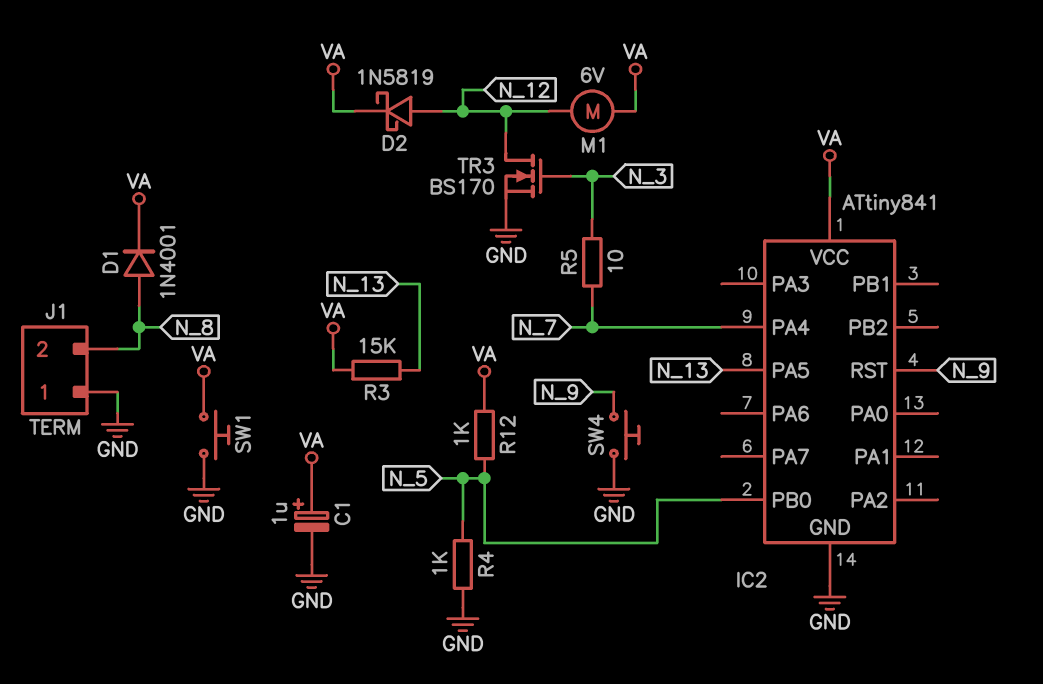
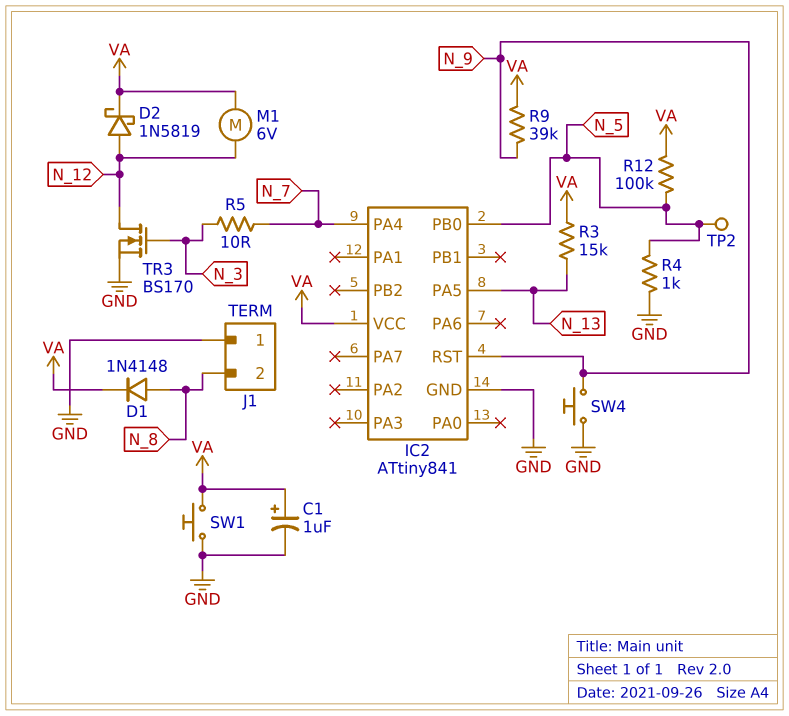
D1: diode 1N4001 (A N_8, K VA) -> diode 1N4148 (A N_8, K VA)
R9: none -> 39k (N_9, VA)
R12: 1k (N_5, VA) -> 100k (N_5, VA)
TP2: none -> test point (N_5)

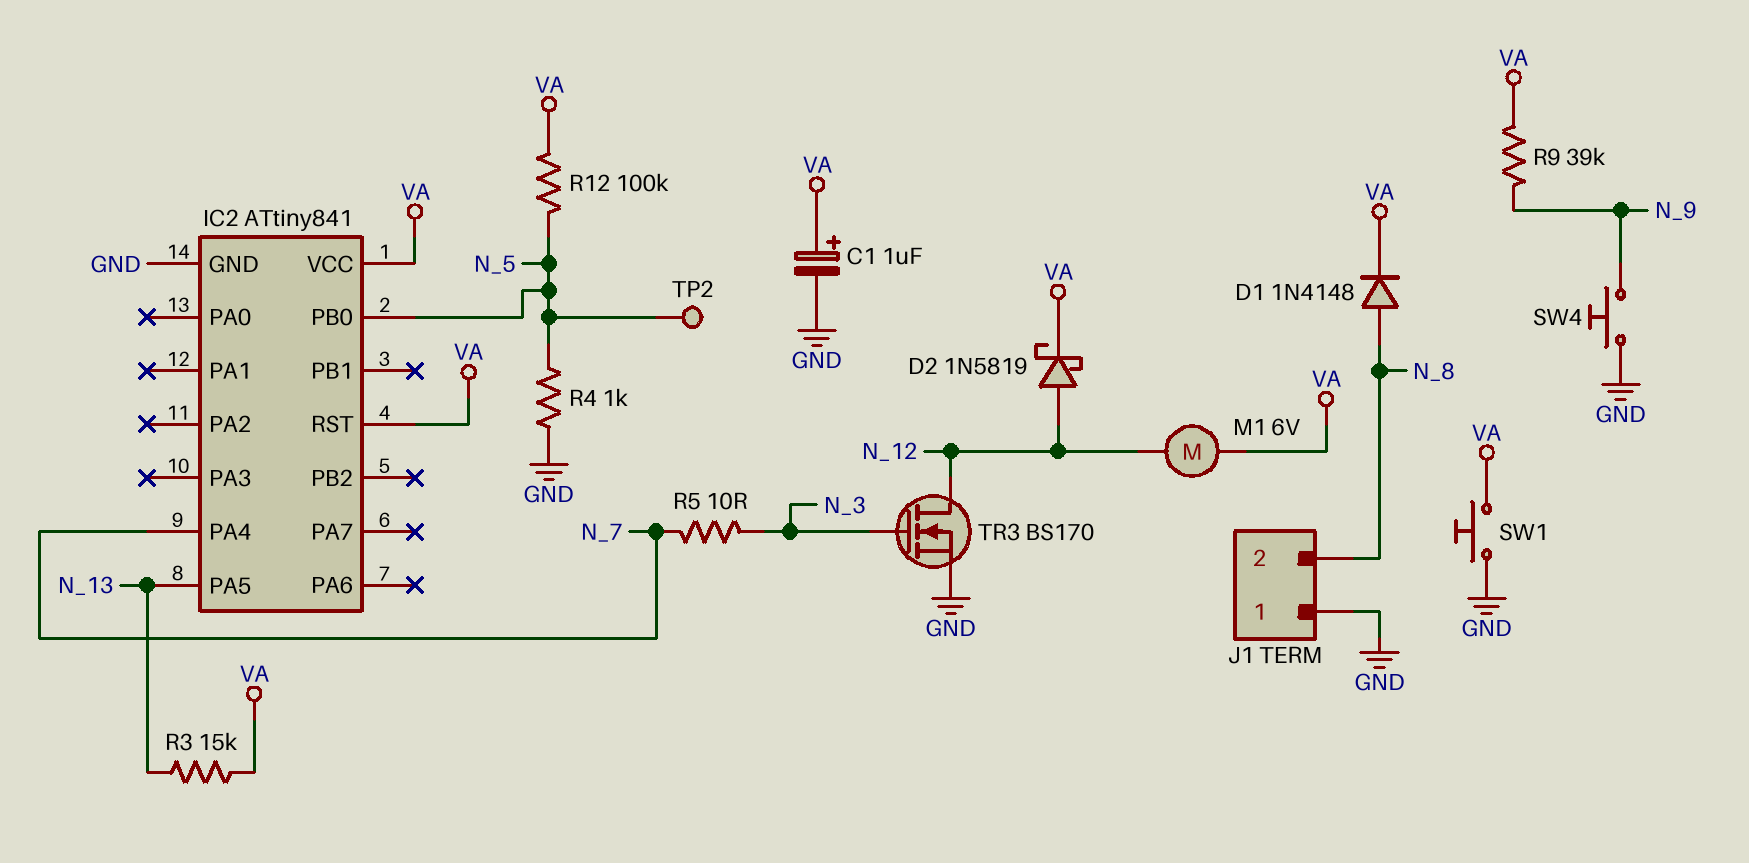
IC2 pin RST: N_9 -> VA

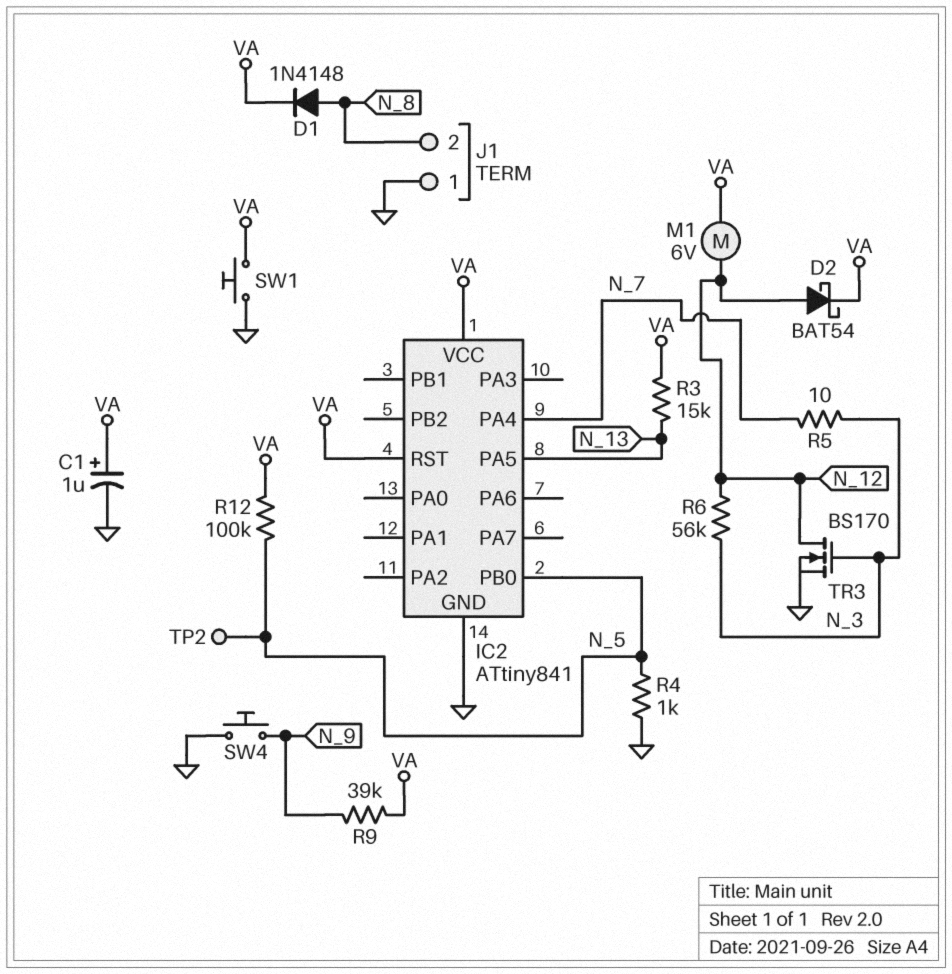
D2: schottky 1N5819 (A N_12, K VA) -> schottky BAT54 (A N_12, K VA)
R6: none -> 56k (N_3, N_12)

